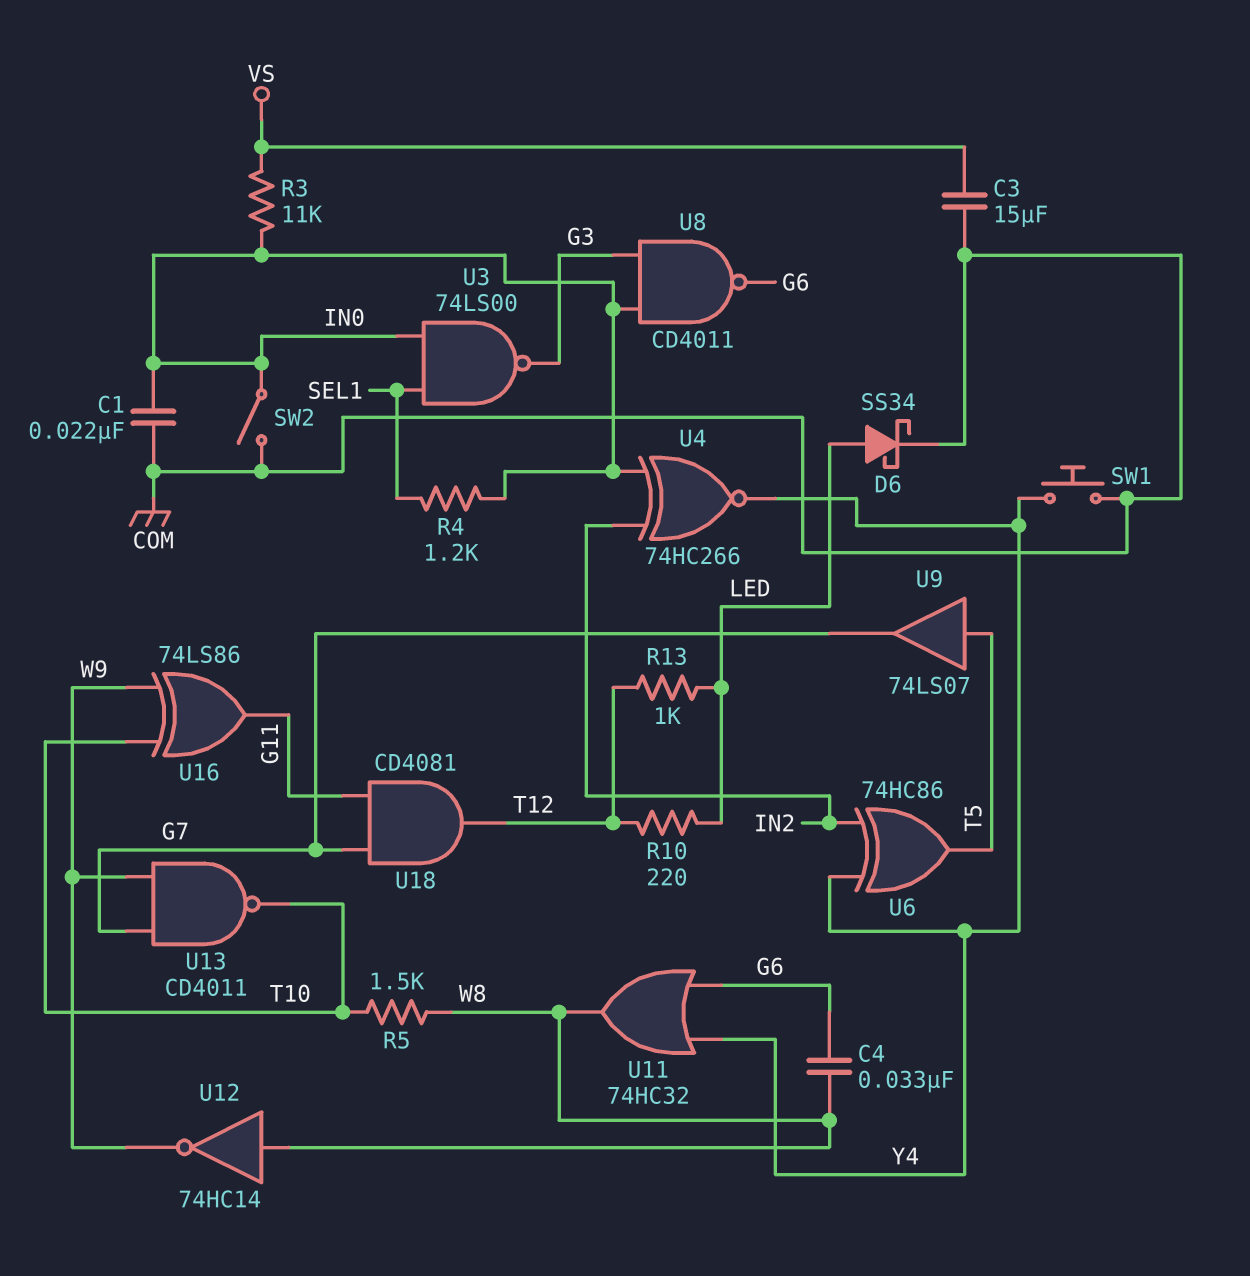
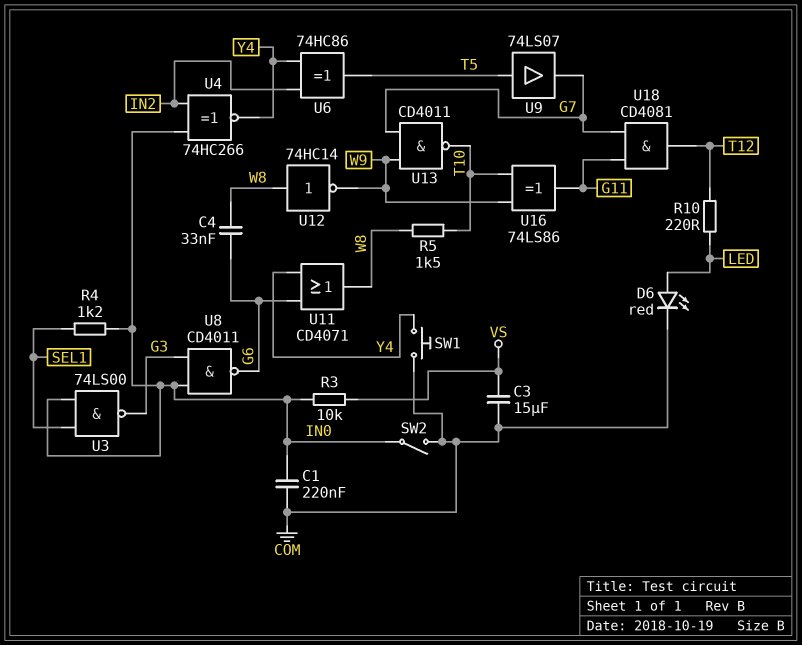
C1: 22nF (COM, IN0) -> 220nF (COM, IN0)
D6: schottky SS34 (A LED, K COM) -> LED red (A LED, K COM)
R3: 11k (IN0, VS) -> 10k (IN0, VS)
R13: 1k (LED, T12) -> none
U11: OR 74HC32 (in G6, in Y4, out W8) -> OR CD4071 (in G6, in Y4, out W8)

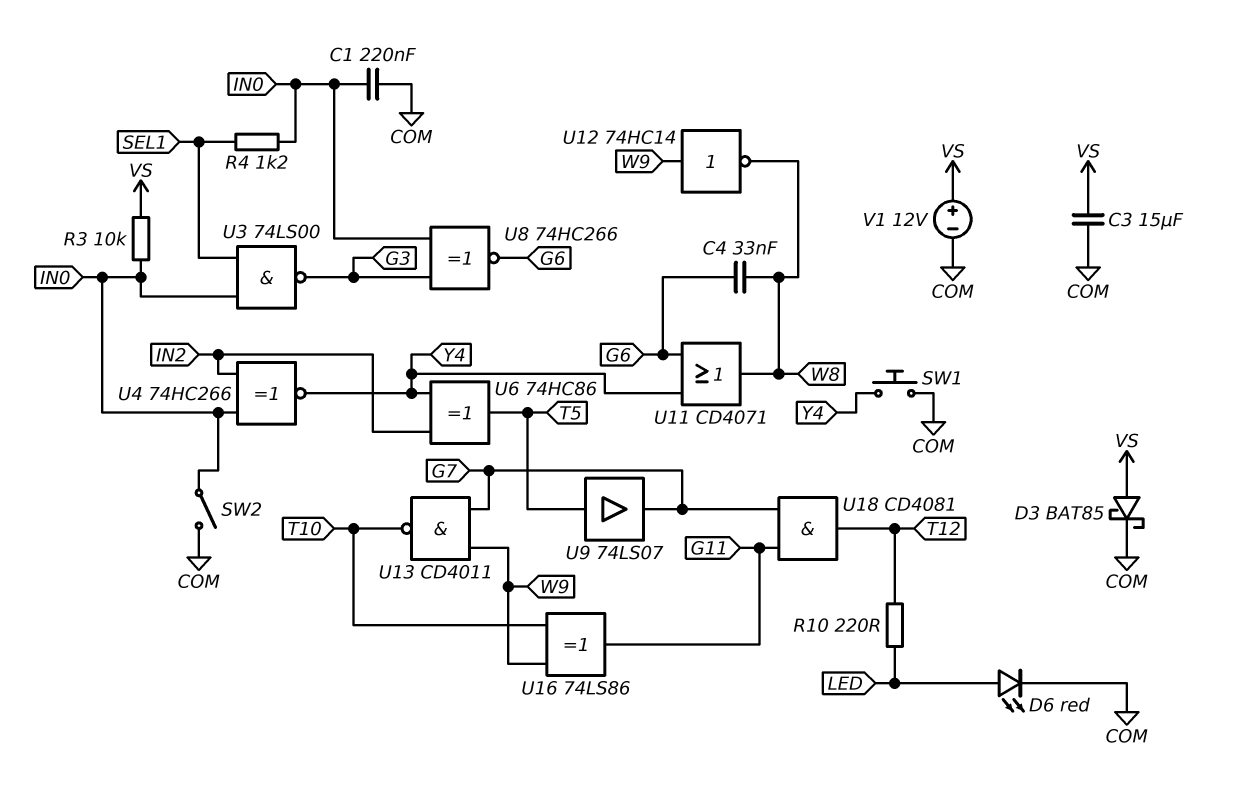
D3: none -> schottky BAT85 (A VS, K COM)
R5: 1.5k (T10, W8) -> none
U8: NAND CD4011 (in G3, in IN0, out G6) -> XNOR 74HC266 (in G3, in IN0, out G6)
U12: NOT 74HC14 (in W8, out W9) -> NOT 74HC14 (in W9, out W8)
V1: none -> 12V (plus VS, minus COM)

